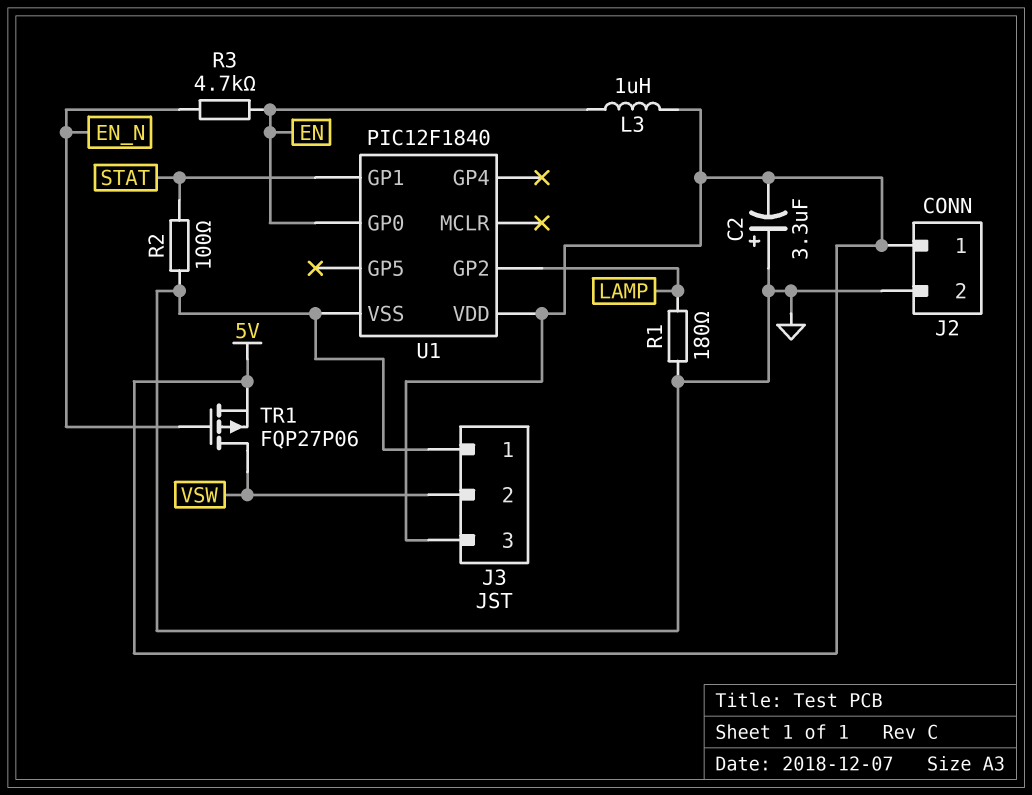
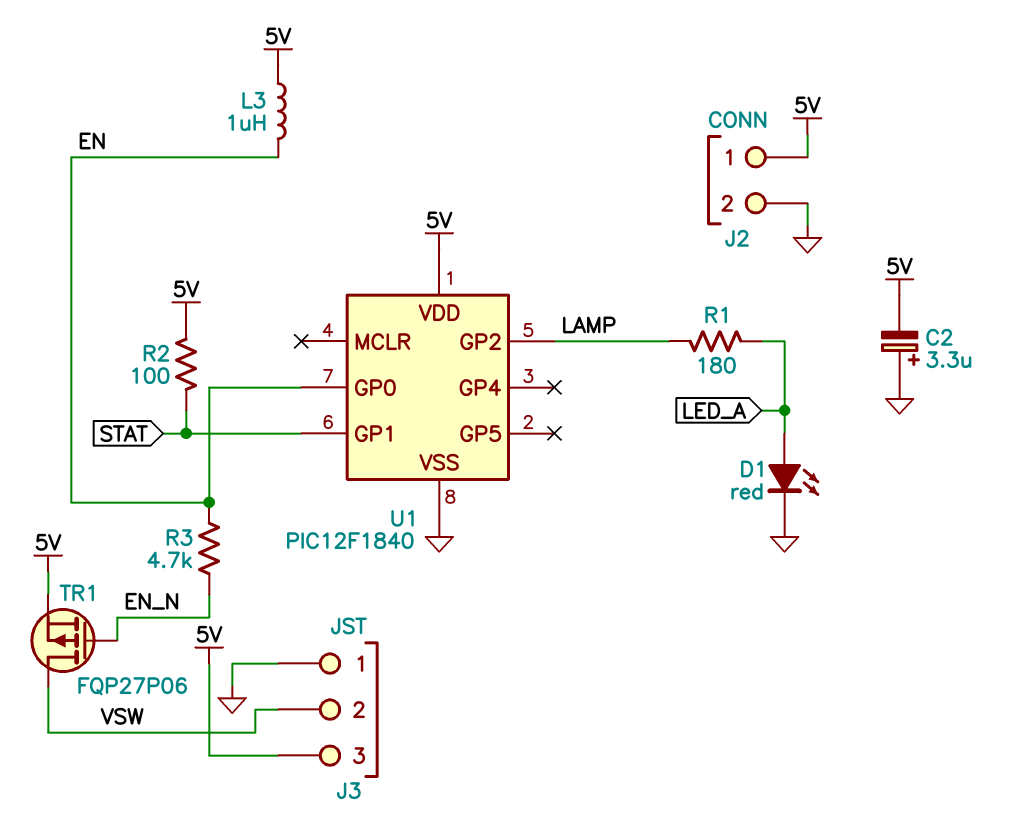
D1: none -> LED red (A LED_A, K GND)
R1: 180 (GND, LAMP) -> 180 (LAMP, LED_A)
R2: 100 (GND, STAT) -> 100 (5V, STAT)

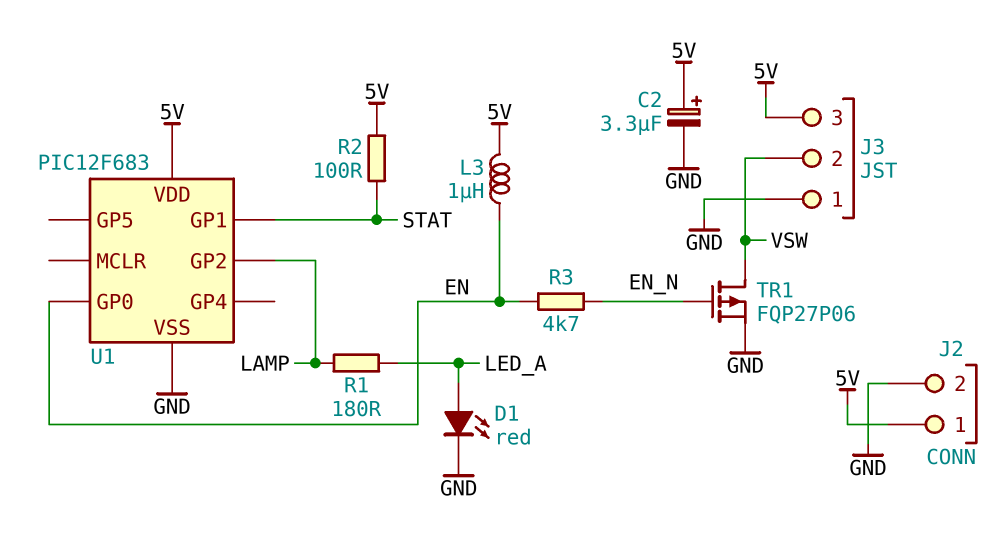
C2: 3.3uF (plus GND, minus 5V) -> 3.3uF (plus 5V, minus GND)
TR1: PMOS FQP27P06 (G EN_N, D VSW, S 5V) -> PMOS FQP27P06 (G EN_N, D VSW, S GND)
U1: PIC12F1840 -> PIC12F683

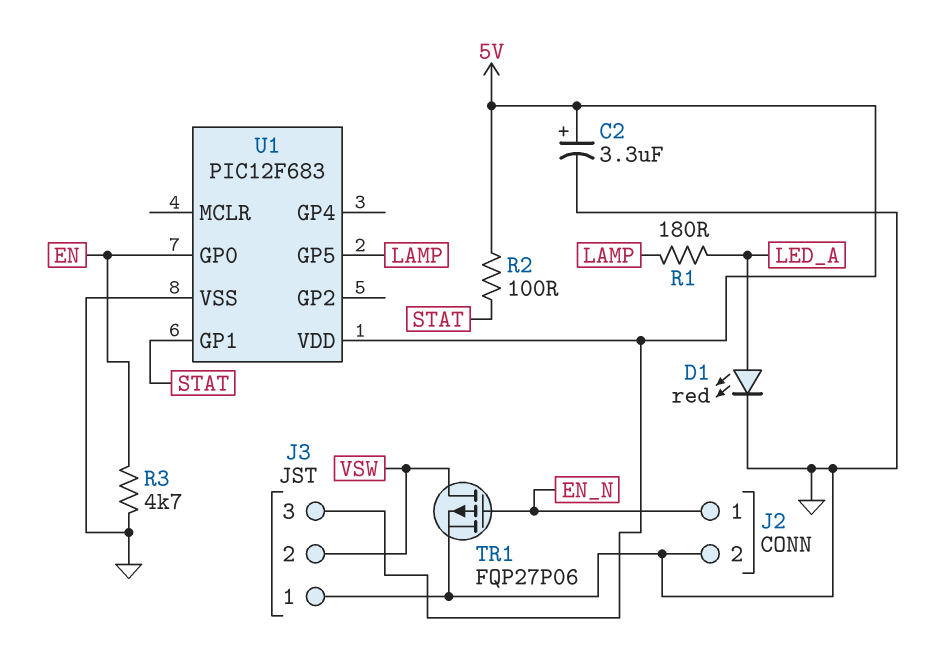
J2 pin 1: 5V -> EN_N
L3: 1uH (5V, EN) -> none
R3: 4.7k (EN, EN_N) -> 4.7k (EN, GND)
U1 pin GP2: LAMP -> none
U1 pin GP5: none -> LAMP

